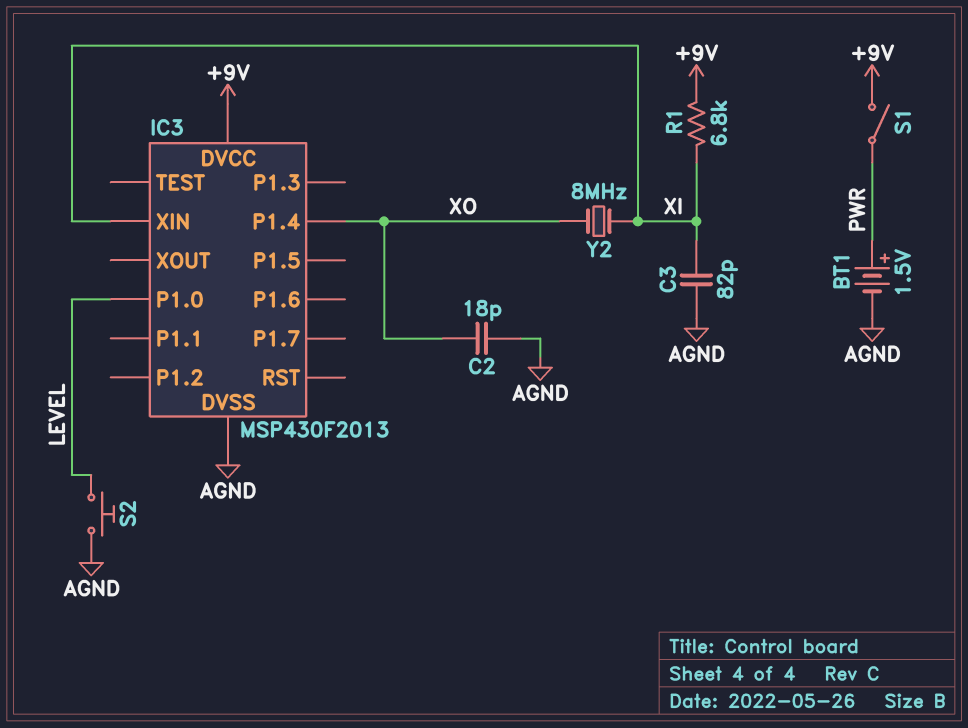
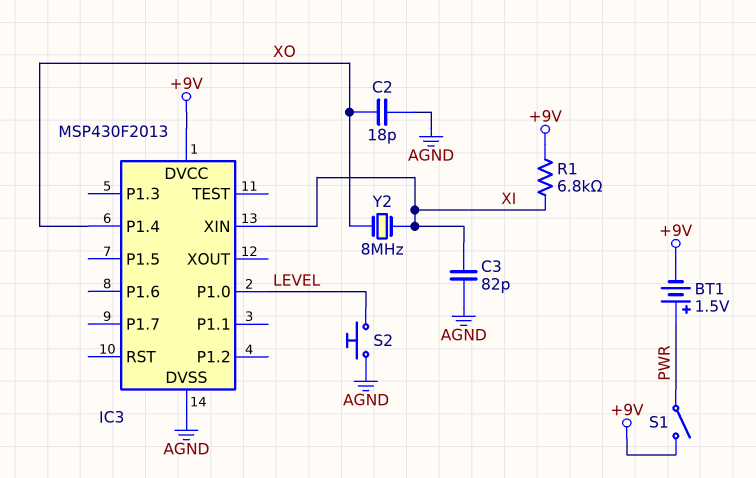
BT1: 1.5V (plus PWR, minus AGND) -> 1.5V (plus PWR, minus +9V)

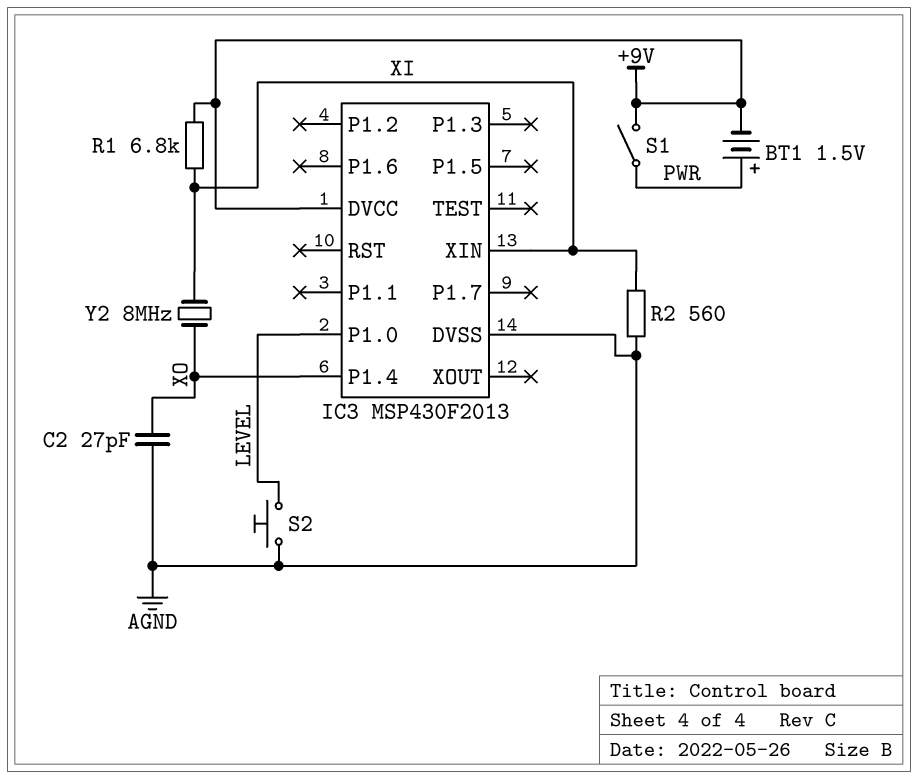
C2: 18pF (AGND, XO) -> 27pF (AGND, XO)
C3: 82pF (AGND, XI) -> none
R2: none -> 560 (AGND, XI)

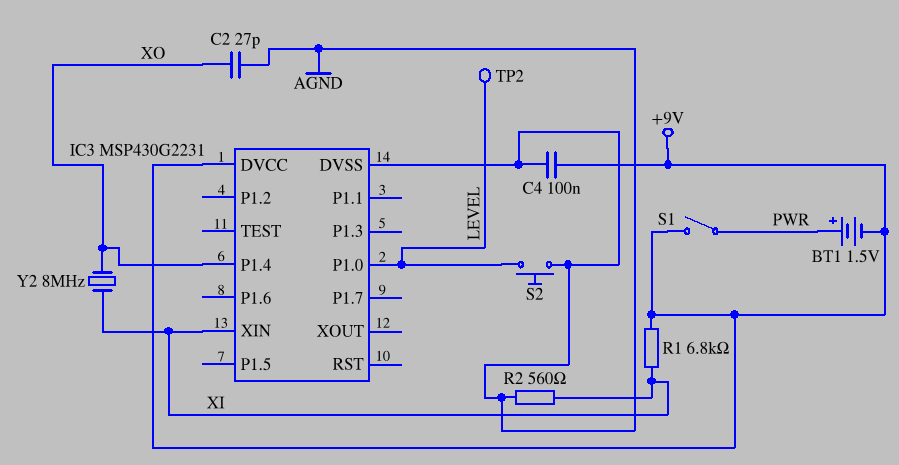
C4: none -> 100nF (+9V, AGND)
IC3: MSP430F2013 -> MSP430G2231
TP2: none -> test point (LEVEL)

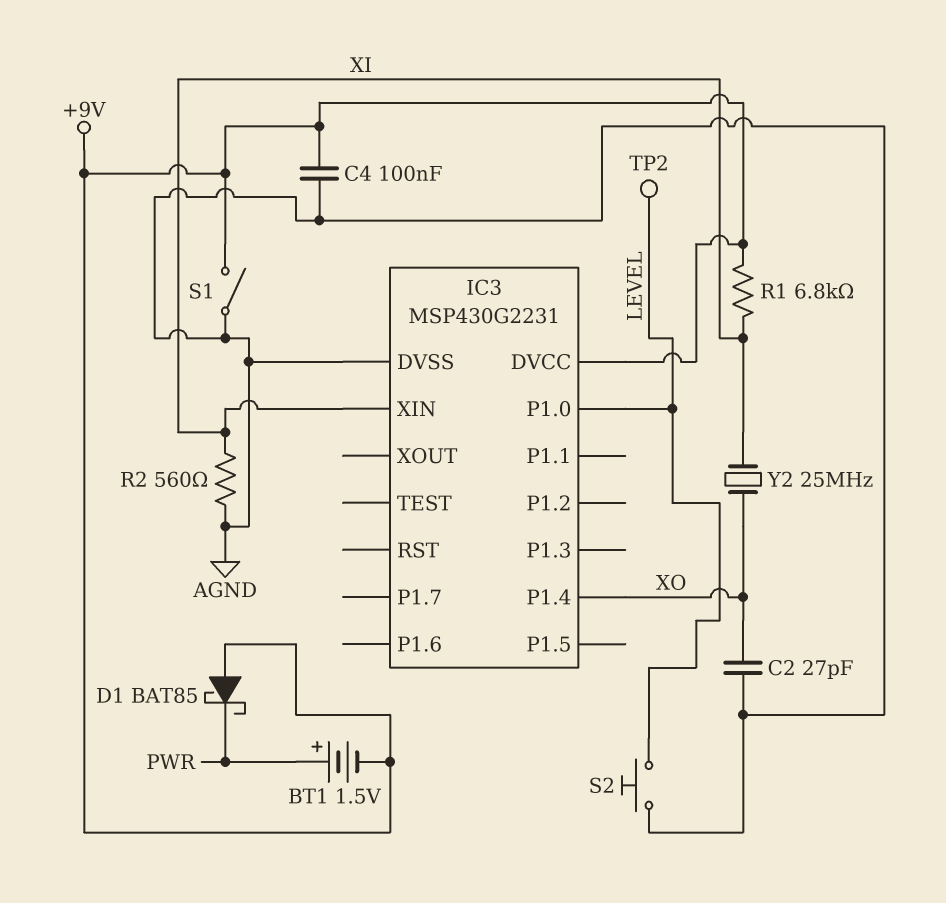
D1: none -> schottky BAT85 (A +9V, K PWR)
S1: switch (+9V, PWR) -> switch (+9V, AGND)
Y2: 8MHz (XI, XO) -> 25MHz (XI, XO)

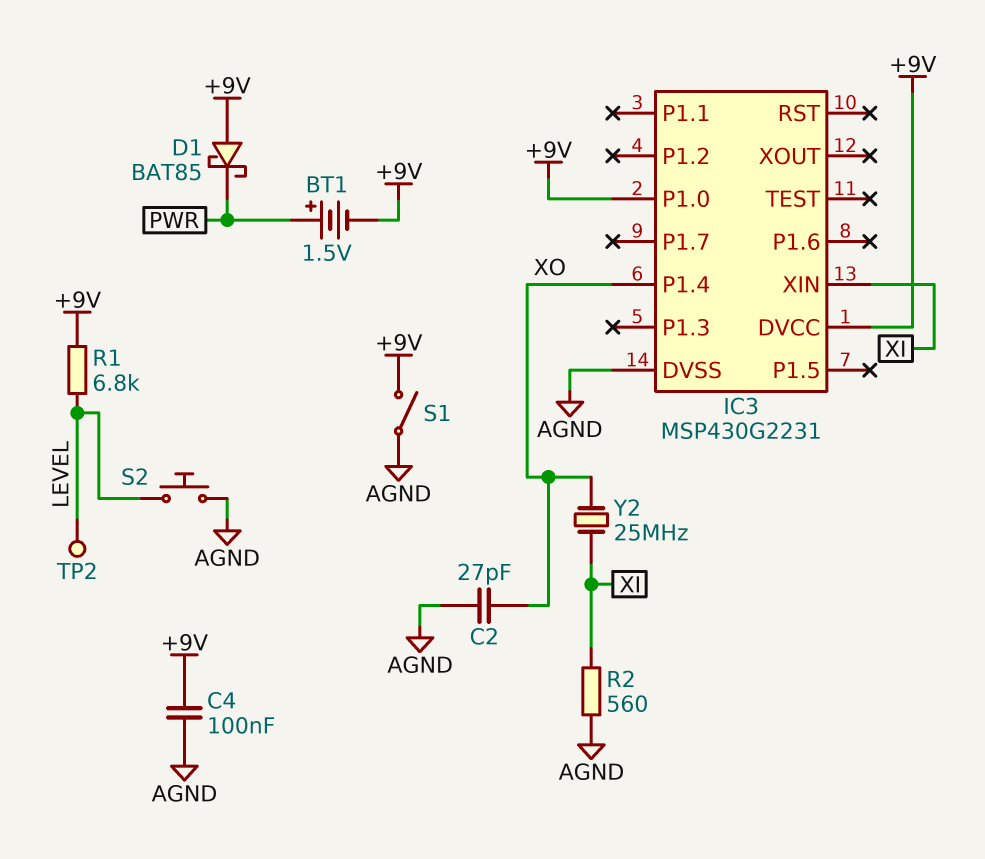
IC3 pin P1.0: LEVEL -> +9V
R1: 6.8k (+9V, XI) -> 6.8k (+9V, LEVEL)

